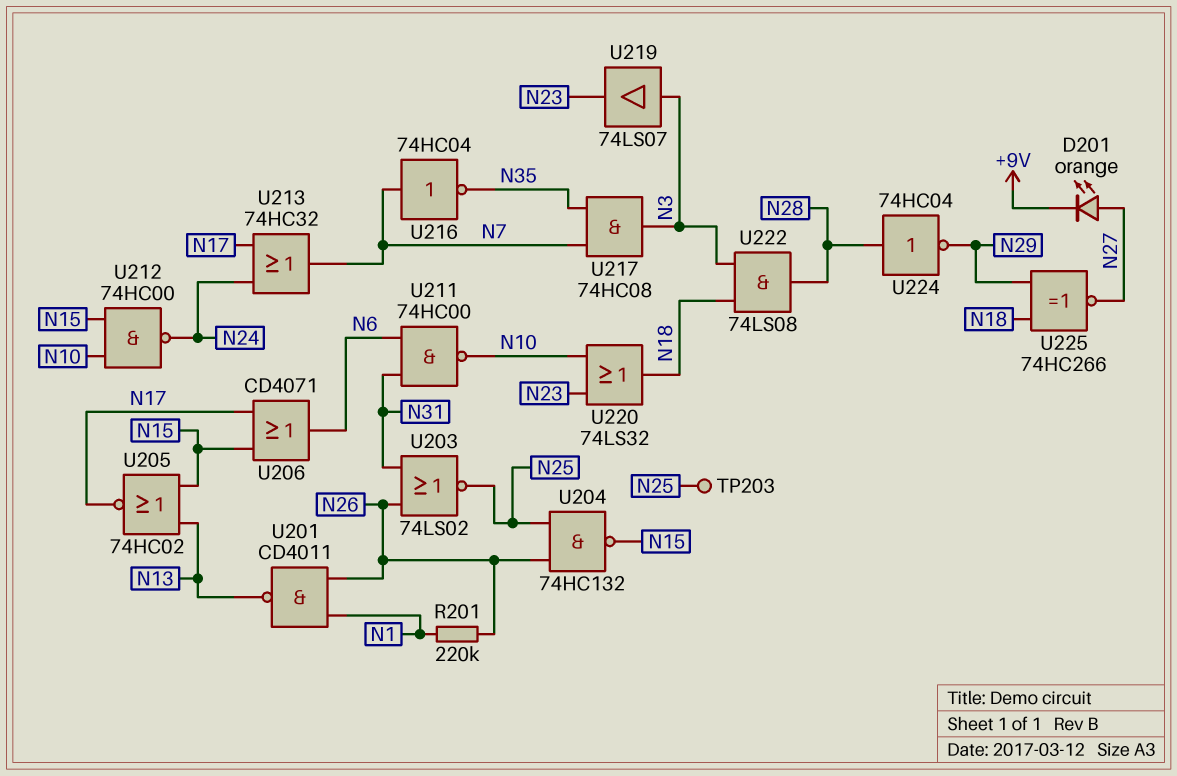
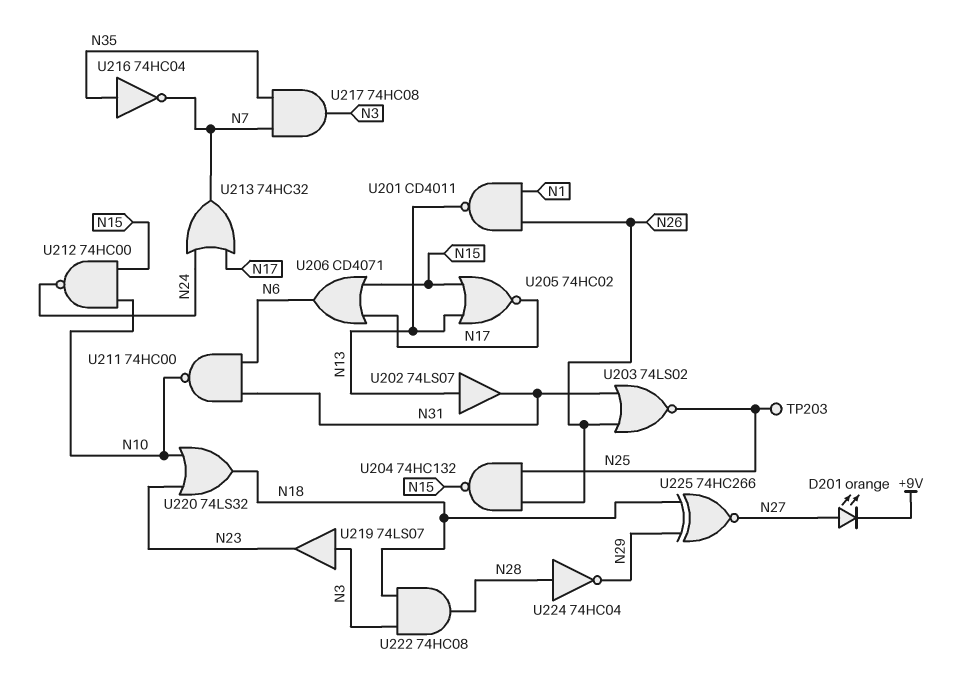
R201: 220k (N1, N26) -> none
U202: none -> buffer 74LS07 (in N13, out N31)
U216: NOT 74HC04 (in N7, out N35) -> NOT 74HC04 (in N35, out N7)
U222: AND 74LS08 (in N3, in N18, out N28) -> AND 74HC08 (in N3, in N18, out N28)

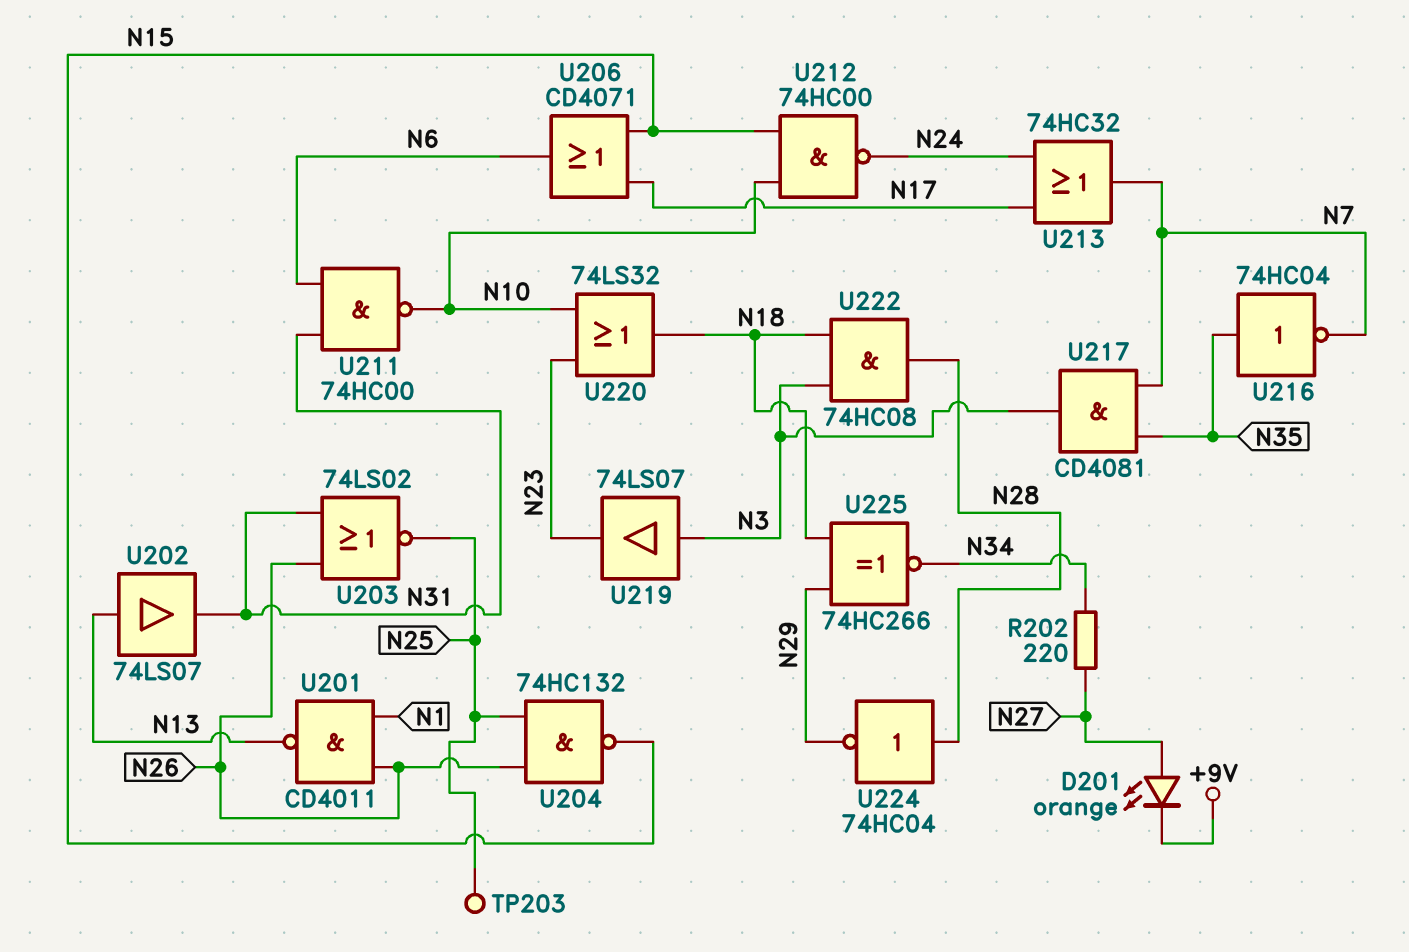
R202: none -> 220 (N27, N34)
U205: NOR 74HC02 (in N13, in N15, out N17) -> none
U217: AND 74HC08 (in N7, in N35, out N3) -> AND CD4081 (in N7, in N35, out N3)
U225: XNOR 74HC266 (in N18, in N29, out N27) -> XNOR 74HC266 (in N18, in N29, out N34)

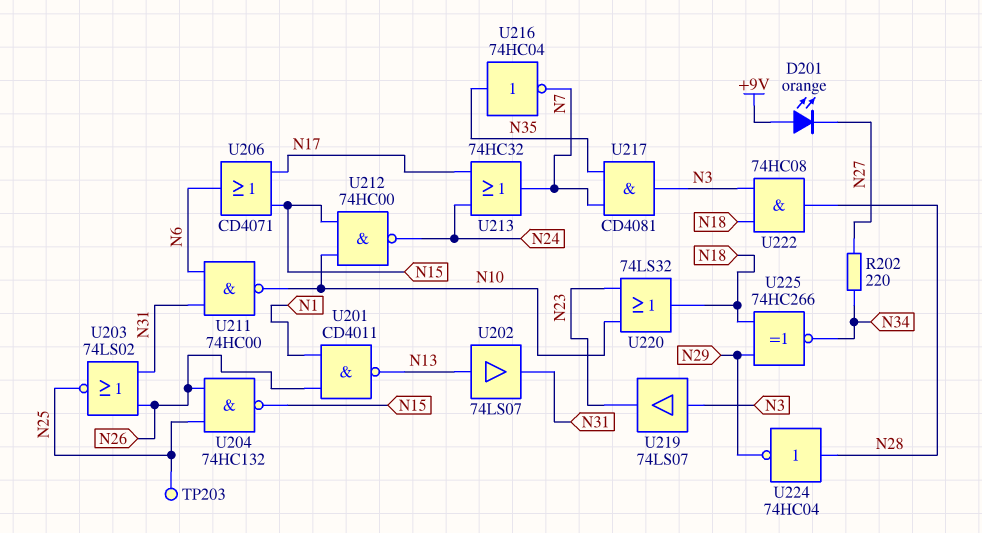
D201: LED orange (A N27, K +9V) -> LED orange (A +9V, K N27)

